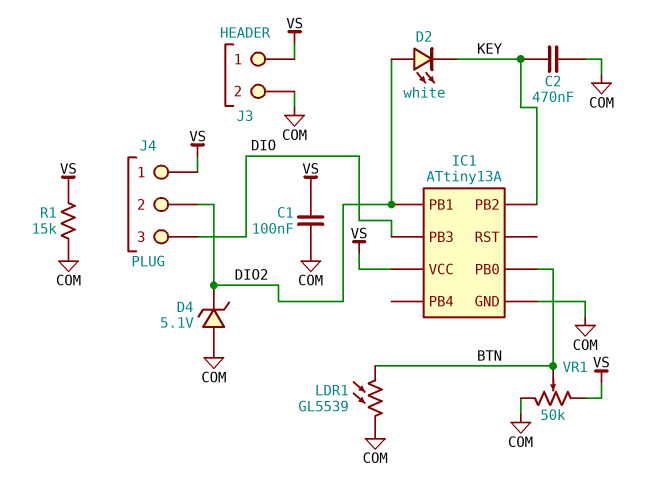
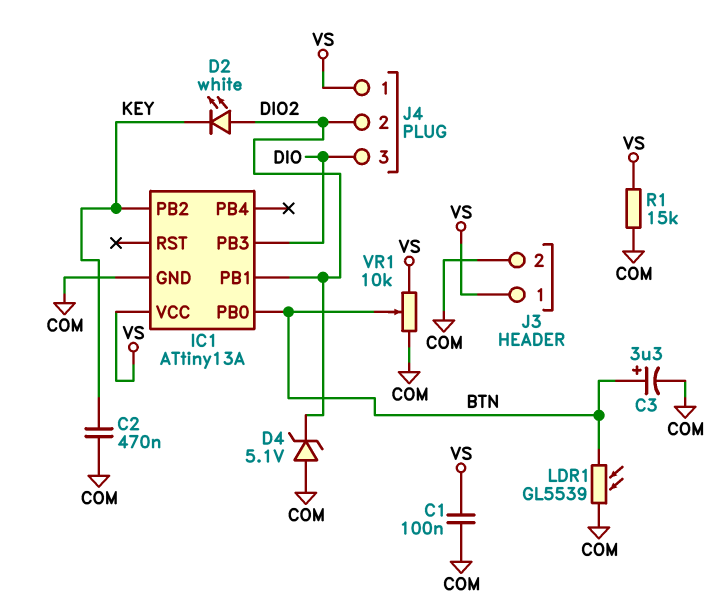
C3: none -> 3.3uF (plus BTN, minus COM)
VR1: 50k (COM, VS, wiper BTN) -> 10k (COM, VS, wiper BTN)

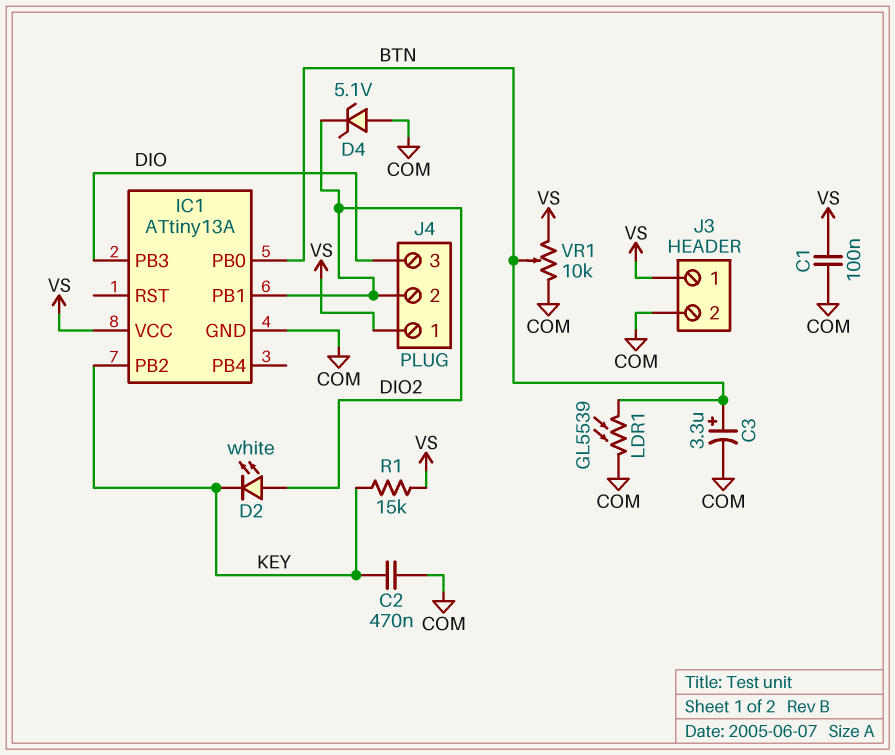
R1: 15k (COM, VS) -> 15k (KEY, VS)

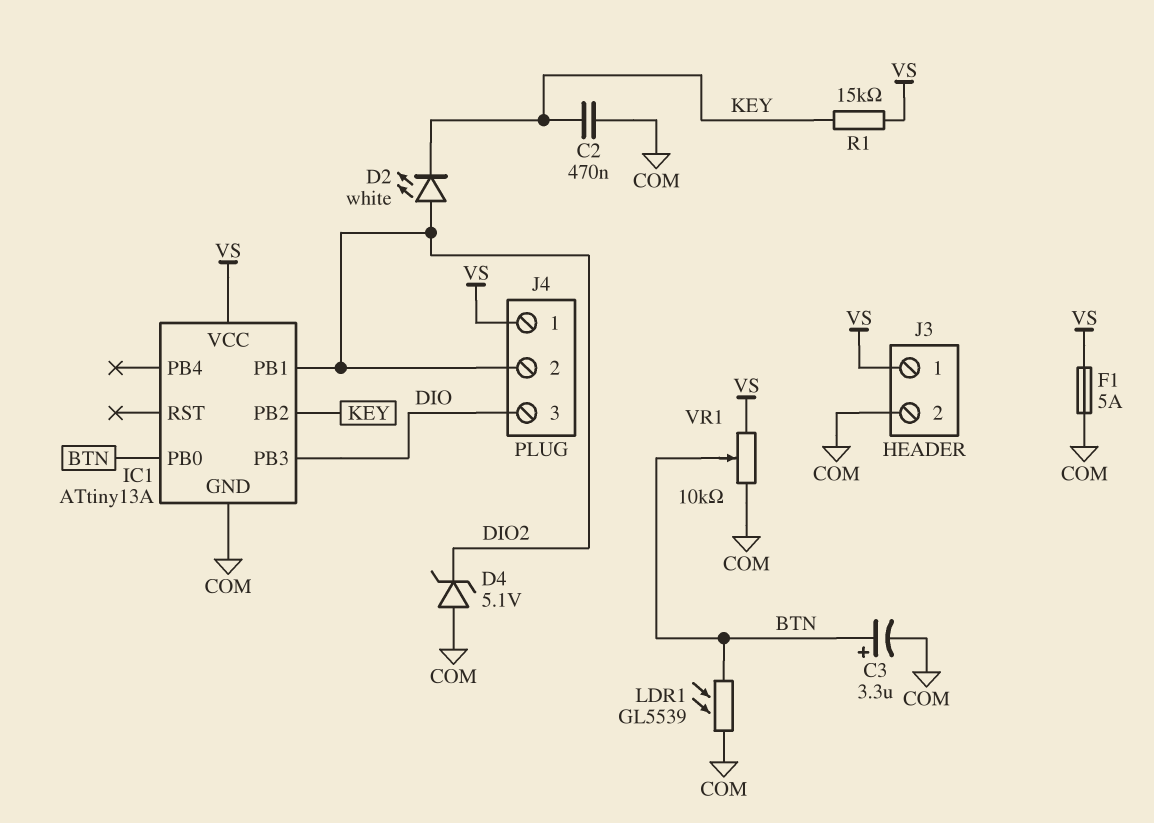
C1: 100nF (COM, VS) -> none
F1: none -> 5A (COM, VS)

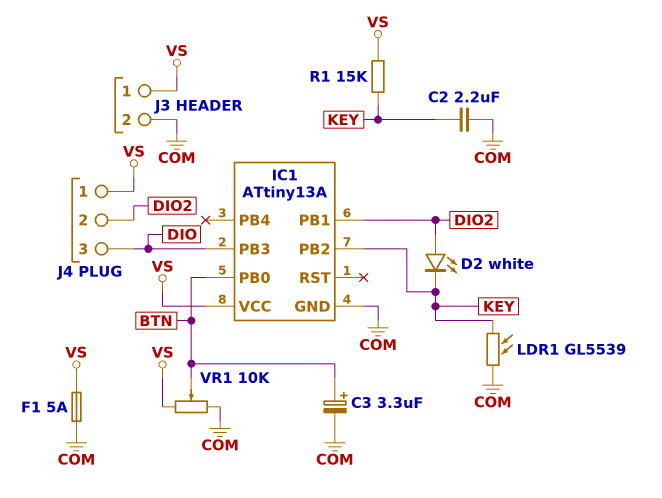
C2: 470nF (COM, KEY) -> 2.2uF (COM, KEY)
D4: zener 5.1V (A COM, K DIO2) -> none
LDR1: GL5539 (BTN, COM) -> GL5539 (COM, KEY)

